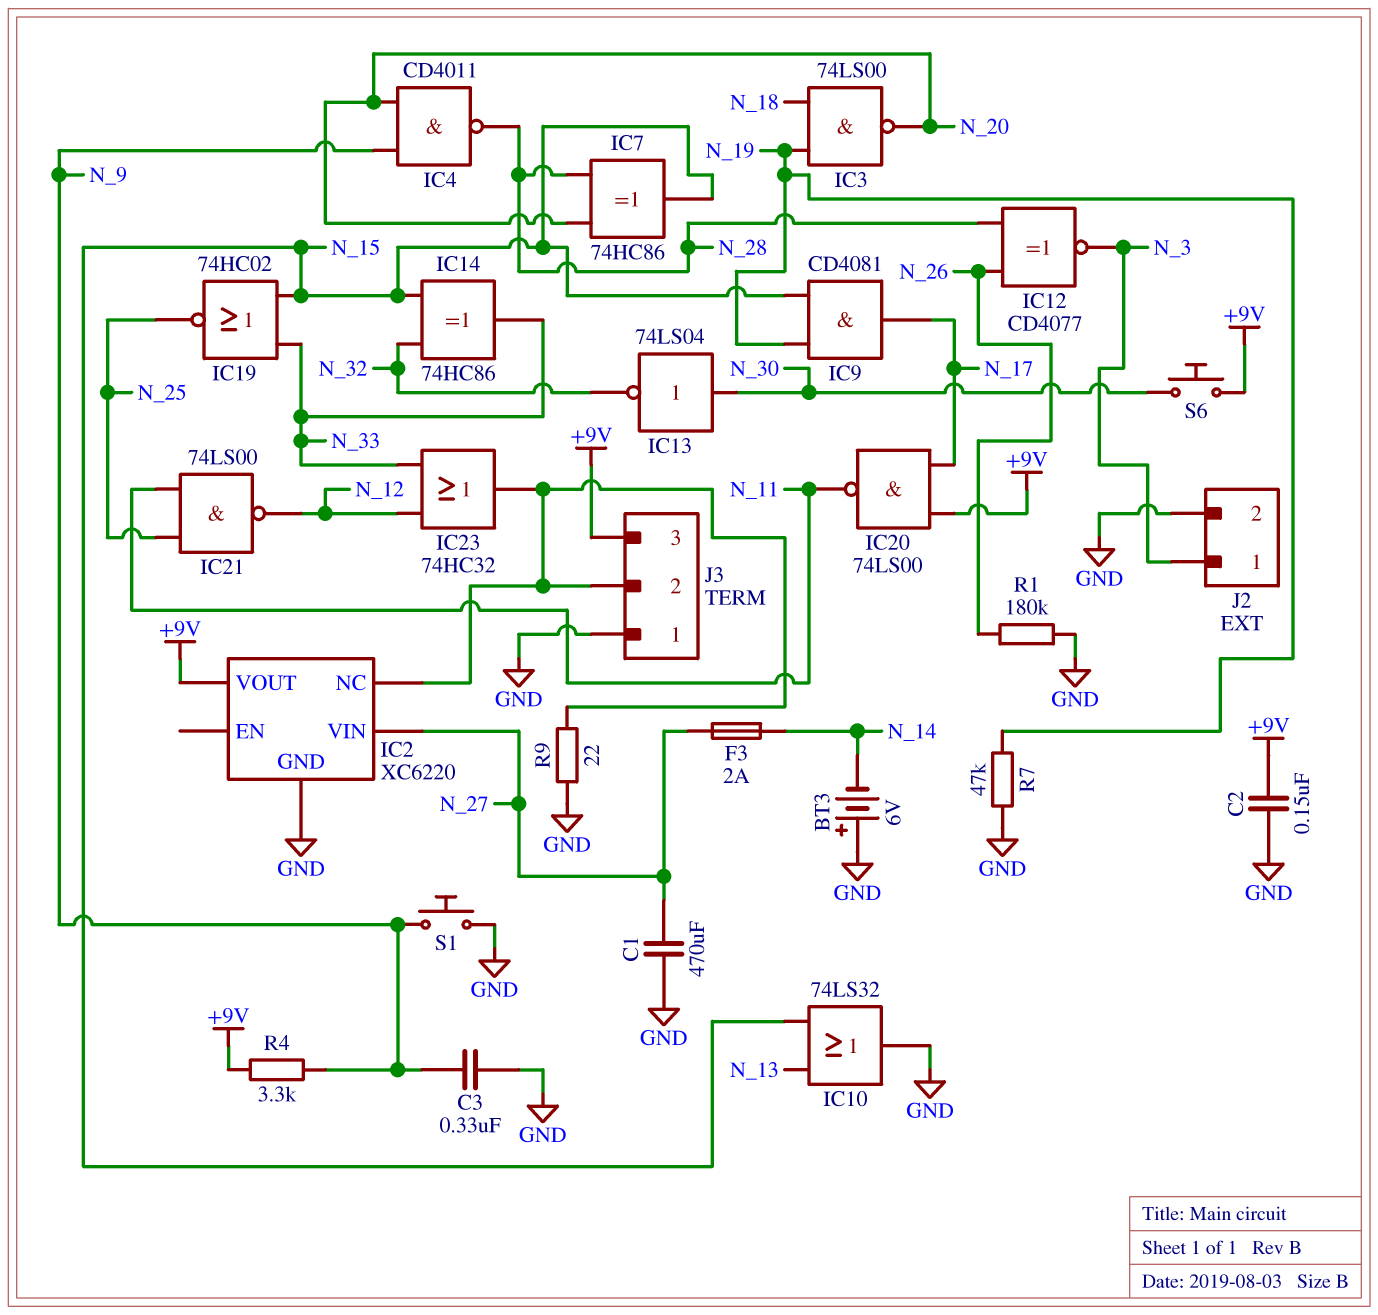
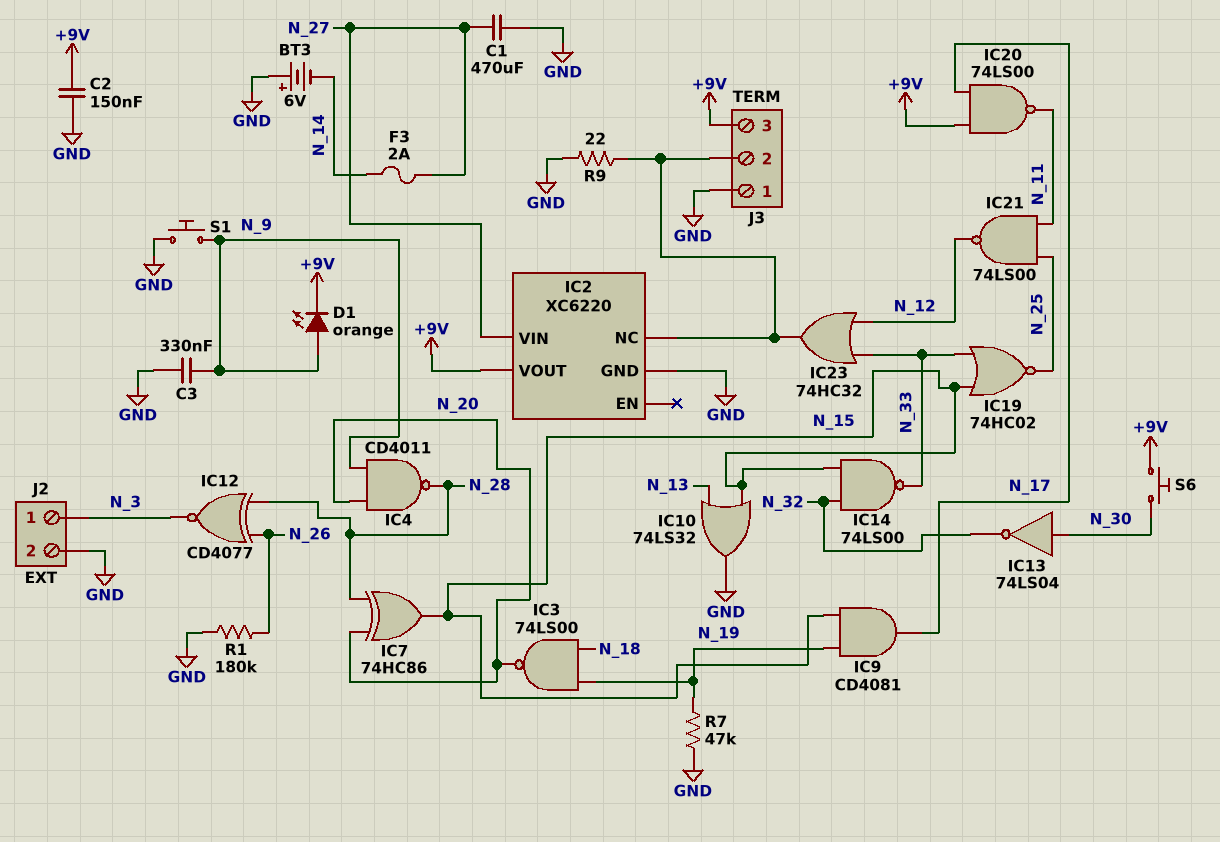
D1: none -> LED orange (A N_9, K +9V)
IC14: XOR 74HC86 (in N_15, in N_32, out N_33) -> NAND 74LS00 (in N_15, in N_32, out N_33)
R4: 3.3k (+9V, N_9) -> none

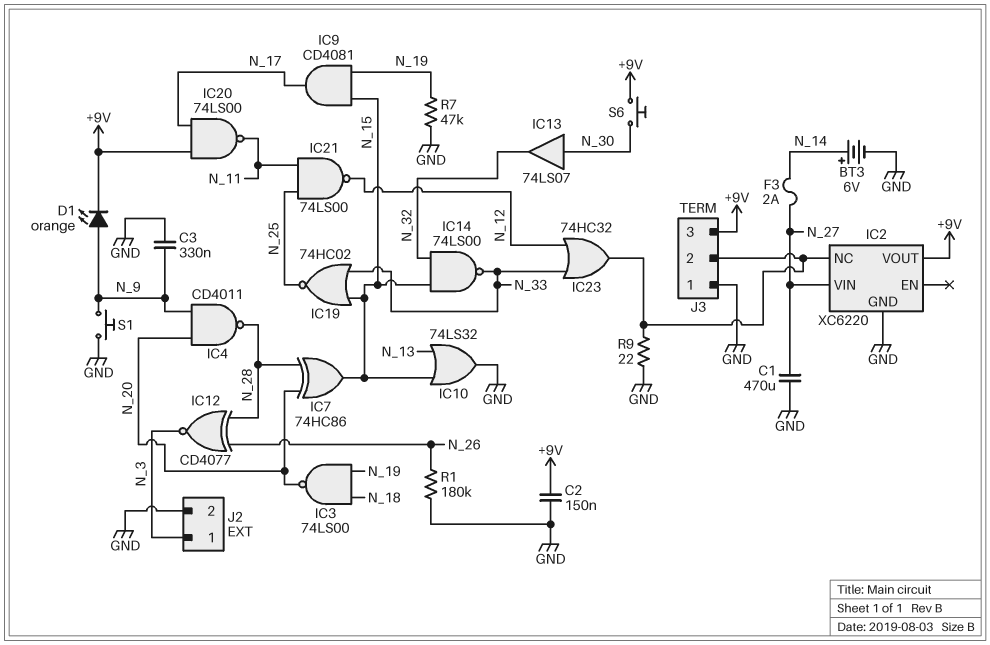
BT3: 6V (plus GND, minus N_14) -> 6V (plus N_14, minus GND)
IC13: NOT 74LS04 (in N_30, out N_32) -> buffer 74LS07 (in N_30, out N_32)

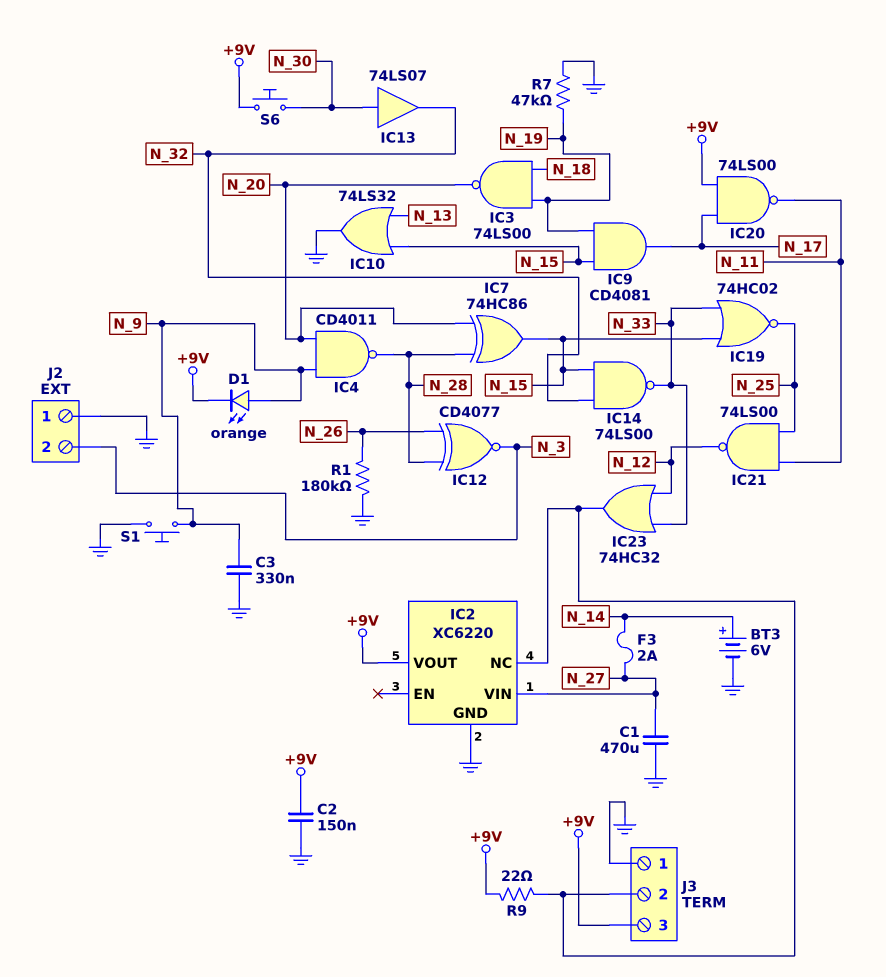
J2 pin 1: N_3 -> GND
J2 pin 2: GND -> N_3
R9: 22 (GND, IC2/NC) -> 22 (+9V, IC2/NC)

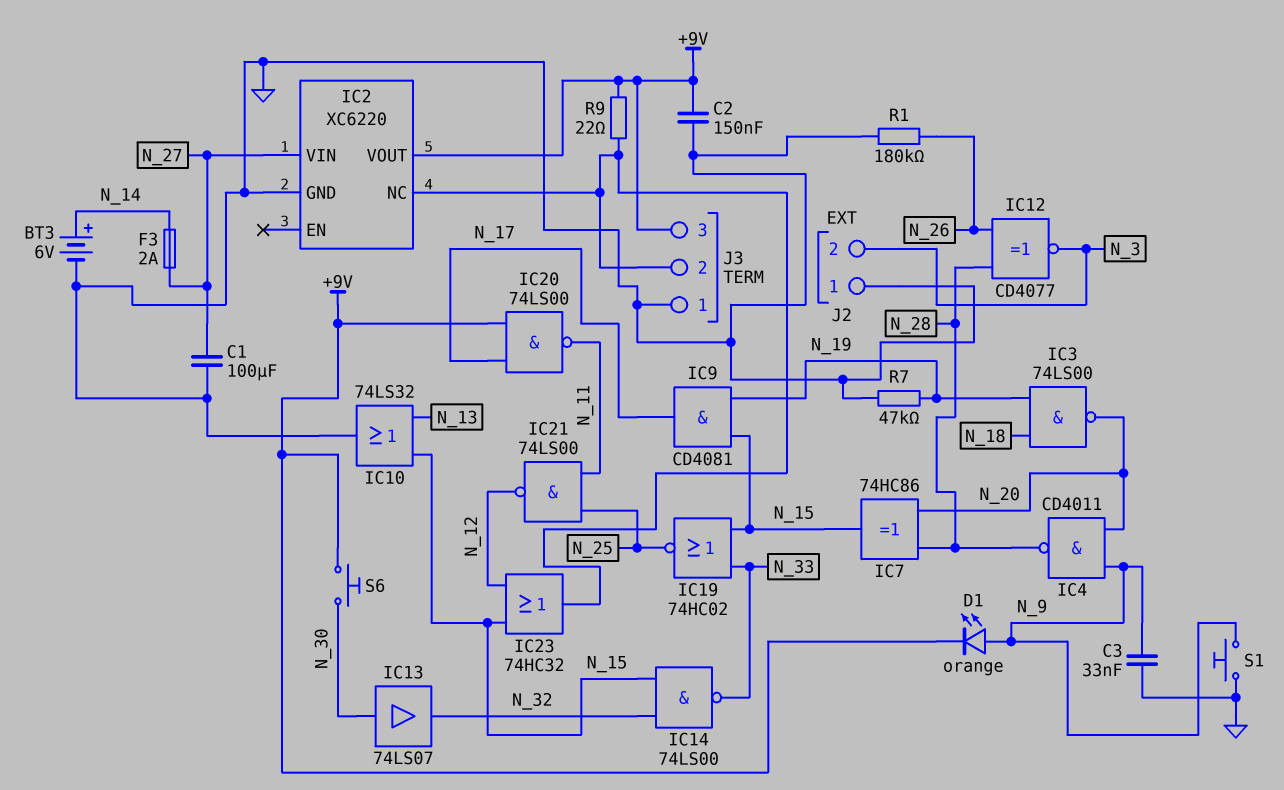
C1: 470uF (GND, N_27) -> 100uF (GND, N_27)
C3: 330nF (GND, N_9) -> 33nF (GND, N_9)
IC23: OR 74HC32 (in N_12, in N_33, out IC2/NC) -> OR 74HC32 (in N_12, in N_15, out IC2/NC)

